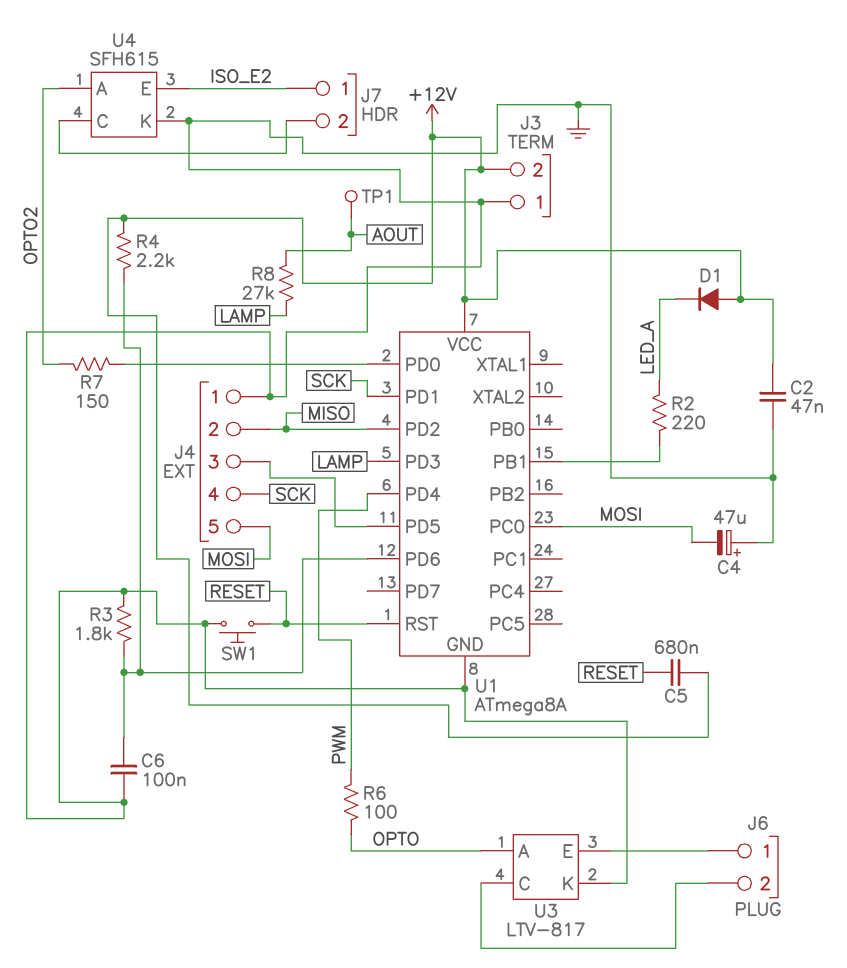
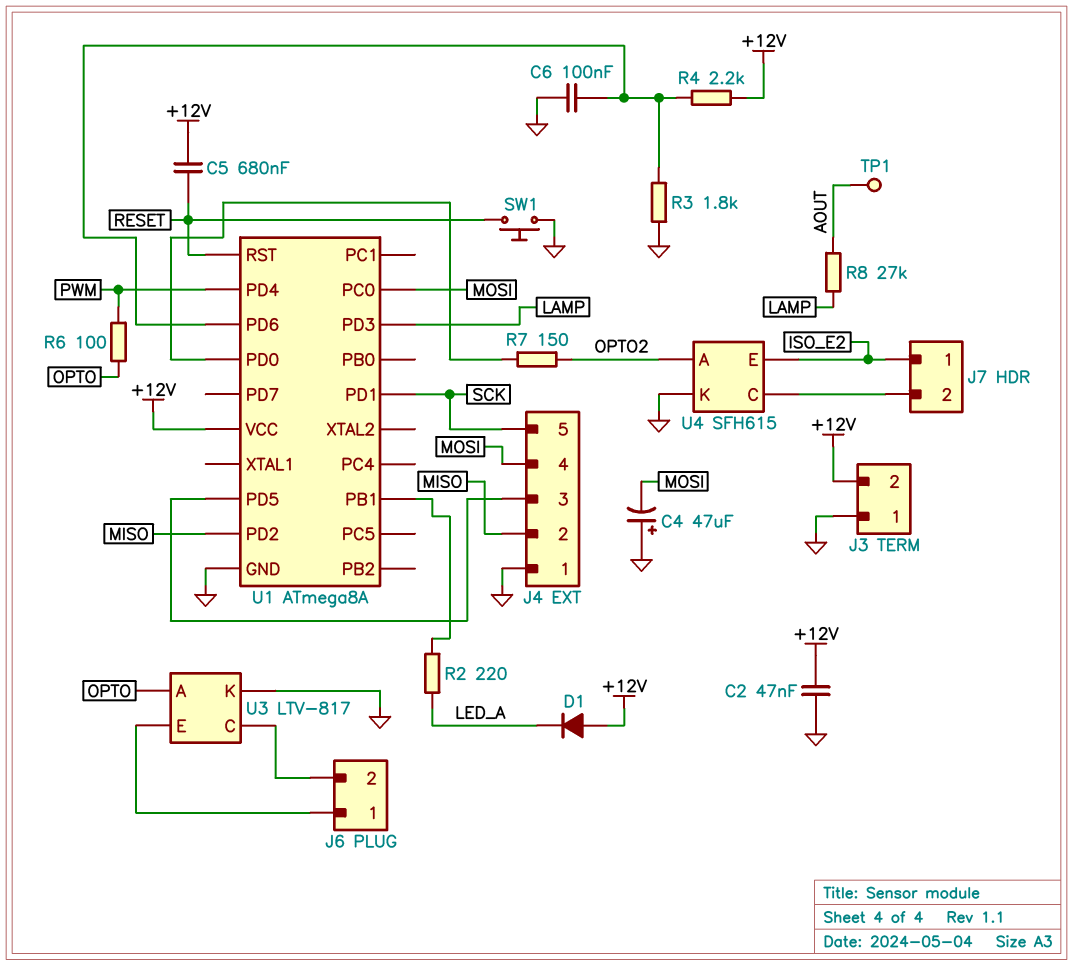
J4 pin 4: SCK -> MOSI
J4 pin 5: MOSI -> SCK

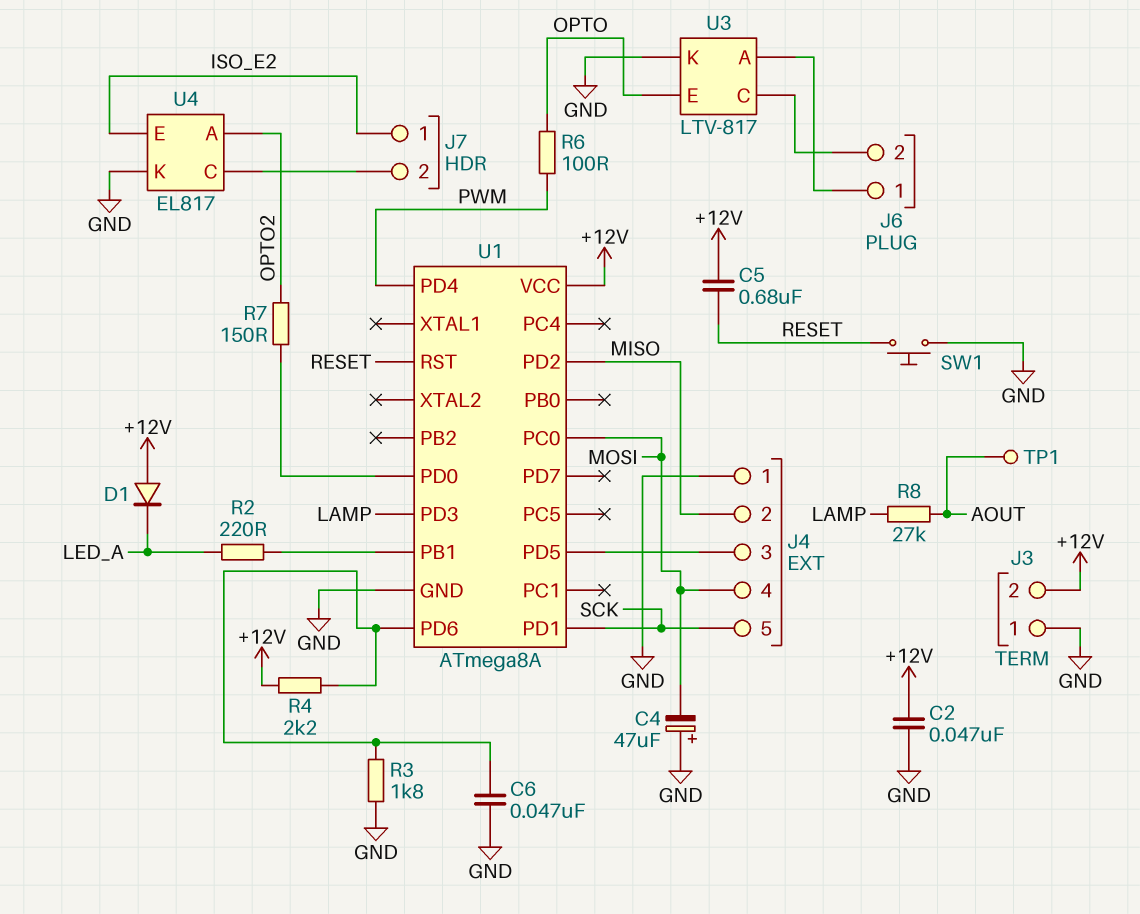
C6: 100nF (GND, U1/PD6) -> 47nF (GND, U1/PD6)
U3 pin A: OPTO -> J6/1
U3 pin E: J6/1 -> OPTO
U4: SFH615 -> EL817

